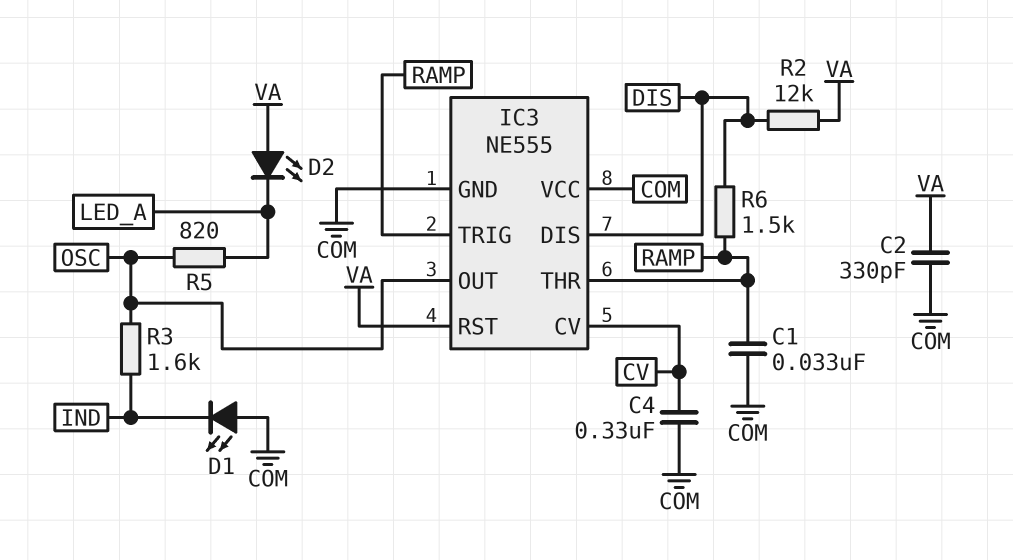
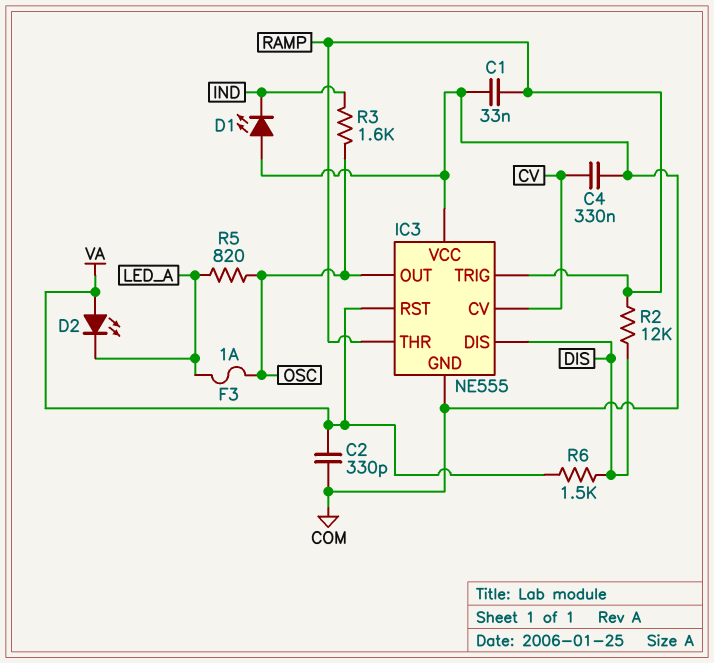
F3: none -> 1A (LED_A, OSC)
R2: 12k (DIS, VA) -> 12k (DIS, RAMP)
R6: 1.5k (DIS, RAMP) -> 1.5k (DIS, VA)

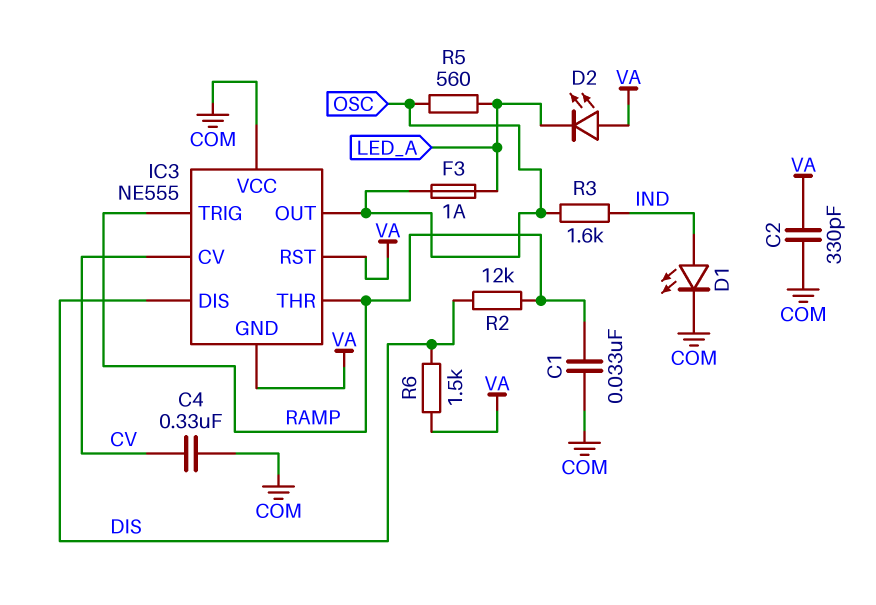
D1: LED (A COM, K IND) -> LED (A IND, K COM)
IC3 pin GND: COM -> VA
R5: 820 (LED_A, OSC) -> 560 (LED_A, OSC)

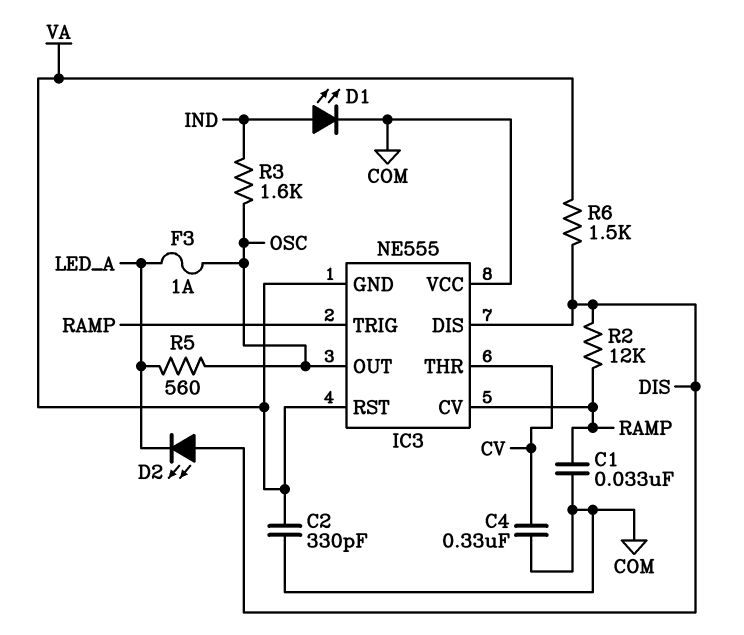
D2: LED (A VA, K LED_A) -> LED (A DIS, K LED_A)
IC3 pin CV: CV -> RAMP
IC3 pin THR: RAMP -> CV

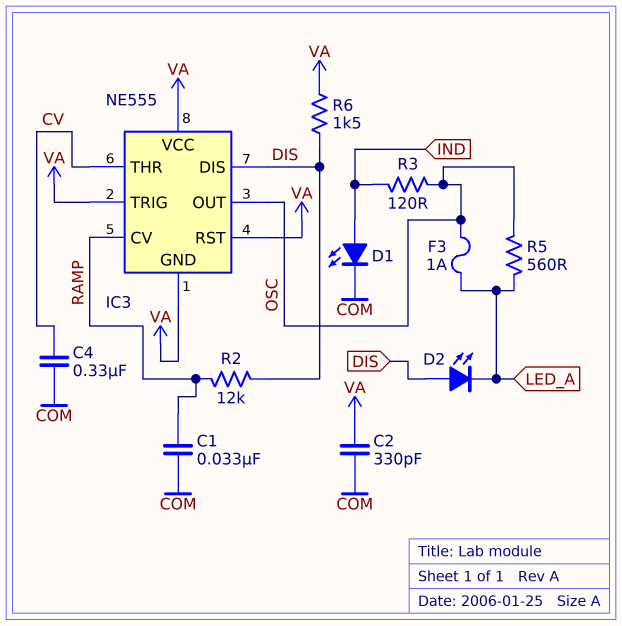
IC3 pin TRIG: RAMP -> VA
IC3 pin VCC: COM -> VA
R3: 1.6k (IND, OSC) -> 120 (IND, OSC)

